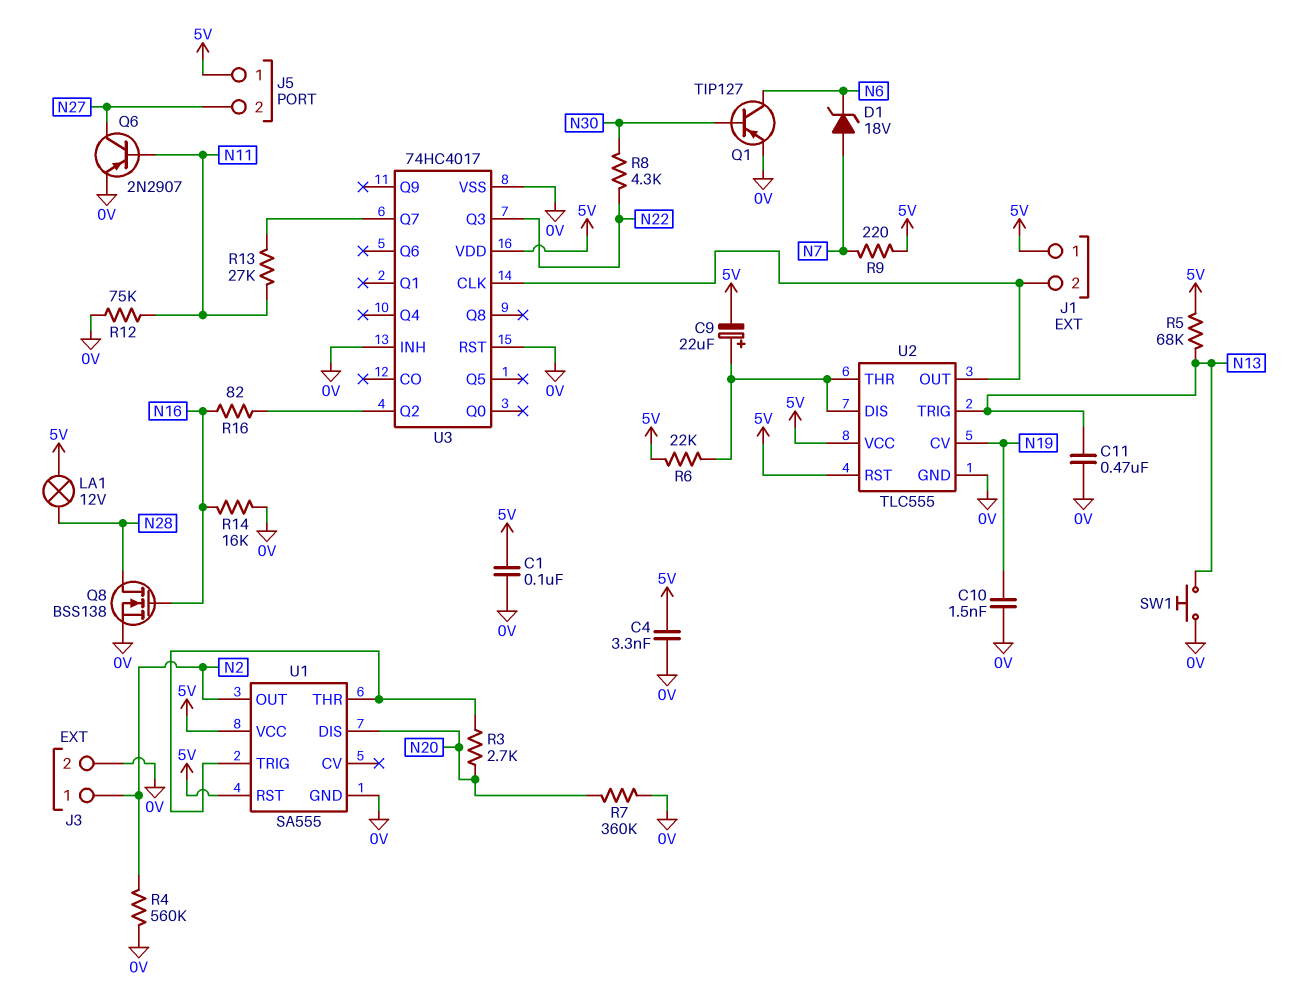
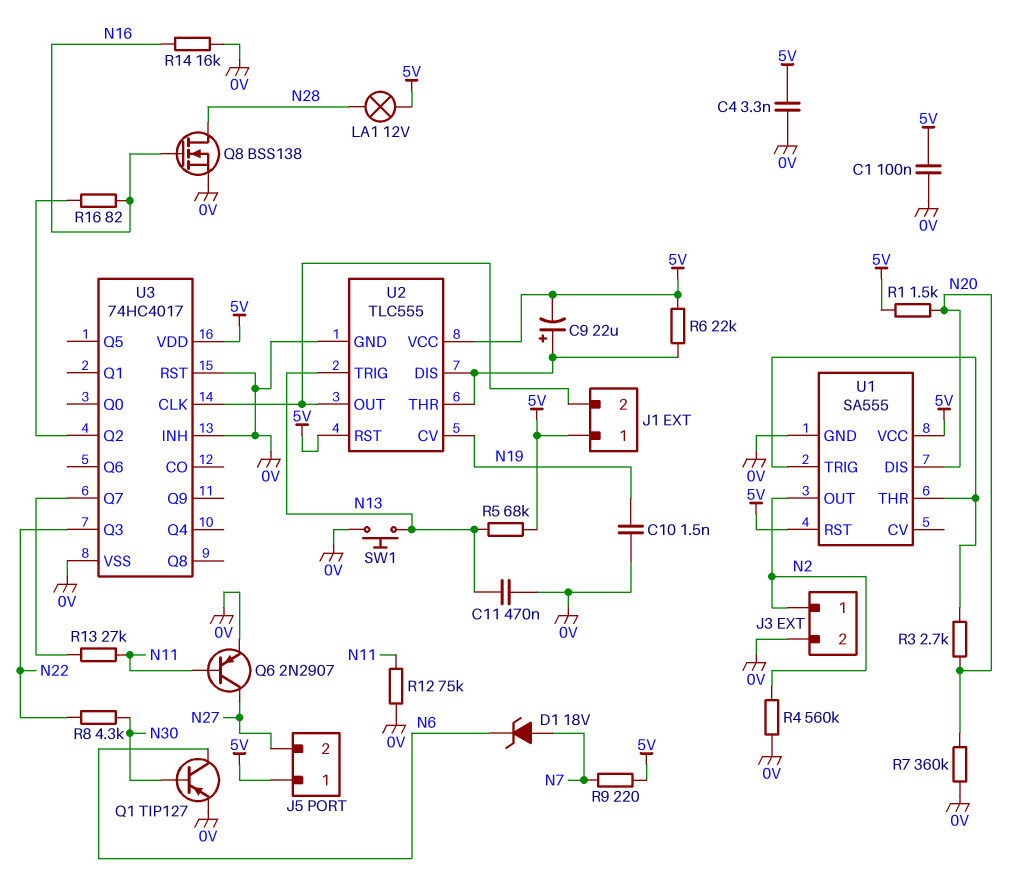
R1: none -> 1.5k (5V, N20)

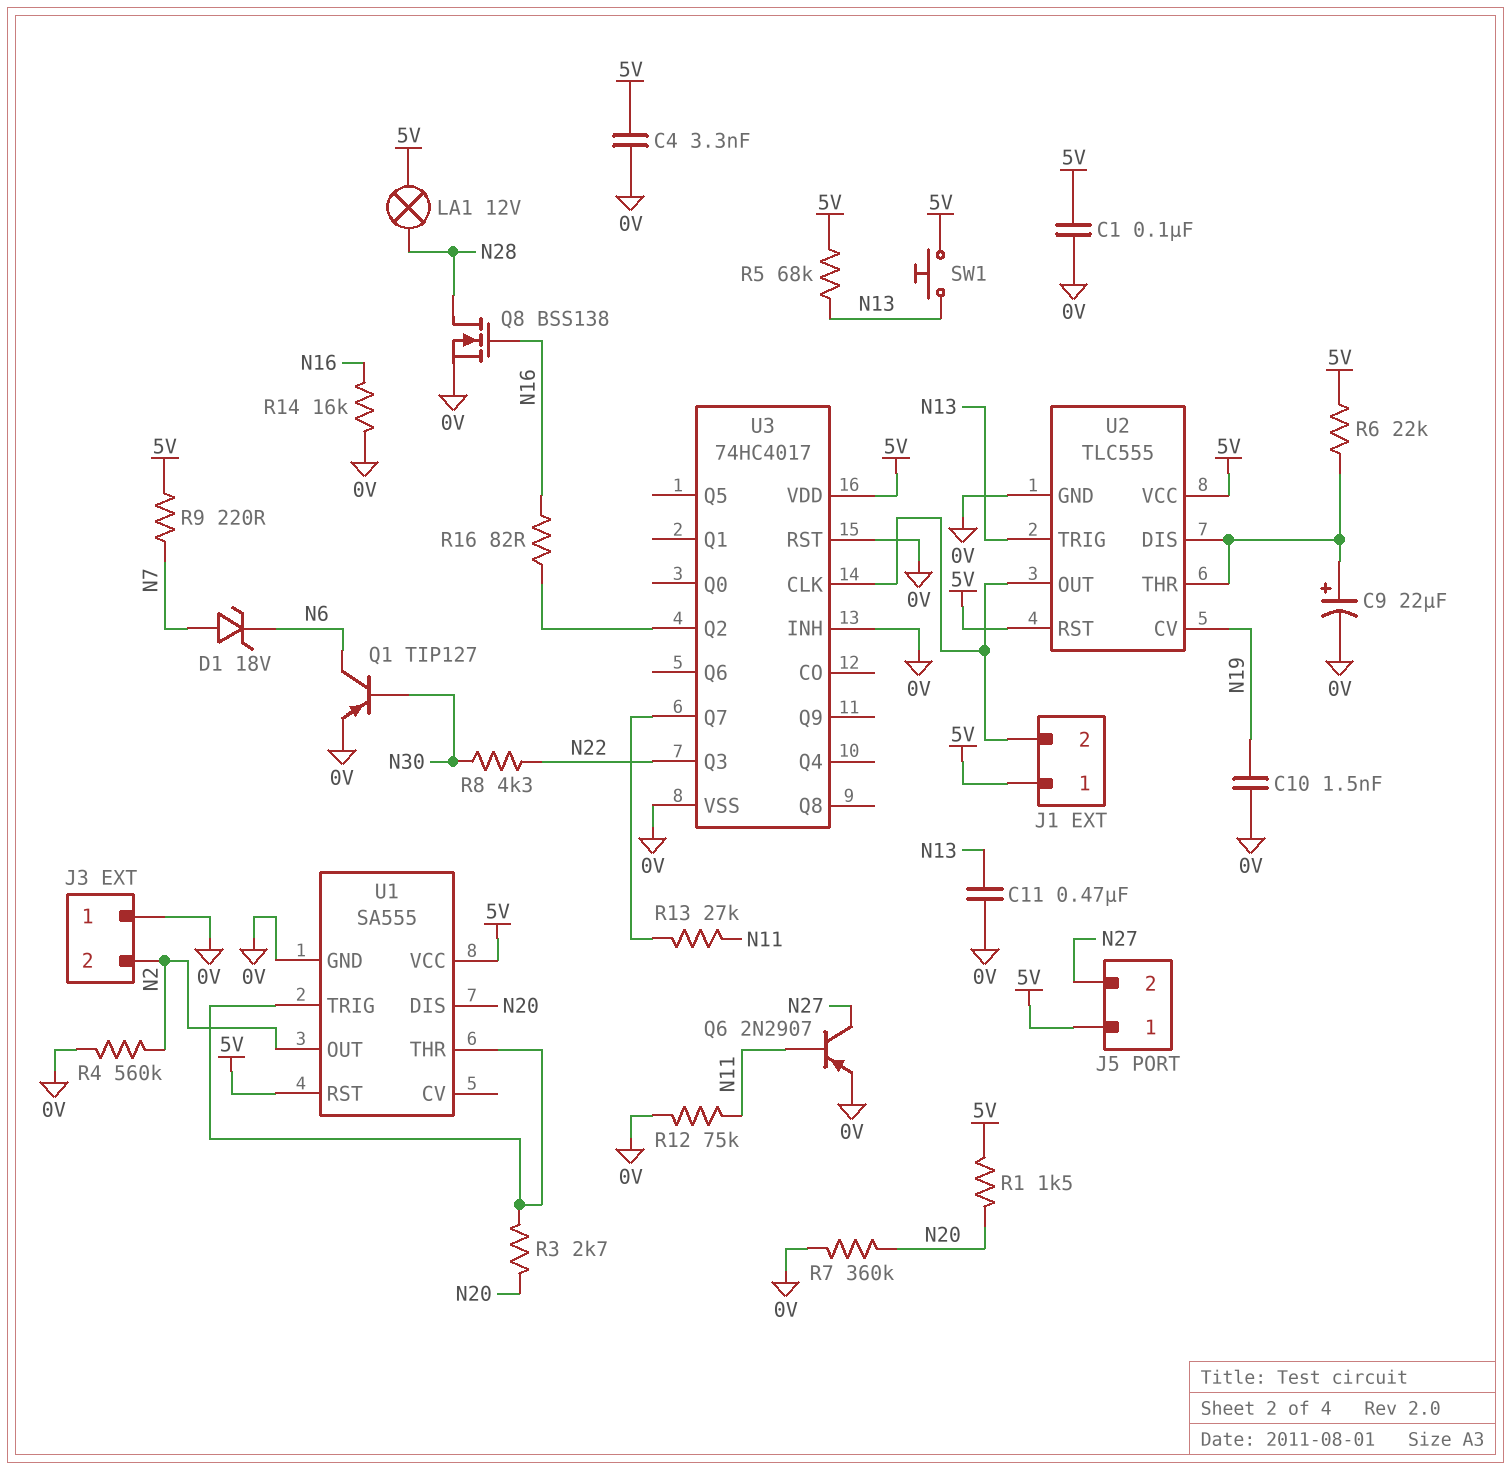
C9: 22uF (plus U2/DIS, minus 5V) -> 22uF (plus U2/DIS, minus 0V)
J3 pin 1: N2 -> 0V
J3 pin 2: 0V -> N2
SW1: button (0V, N13) -> button (5V, N13)

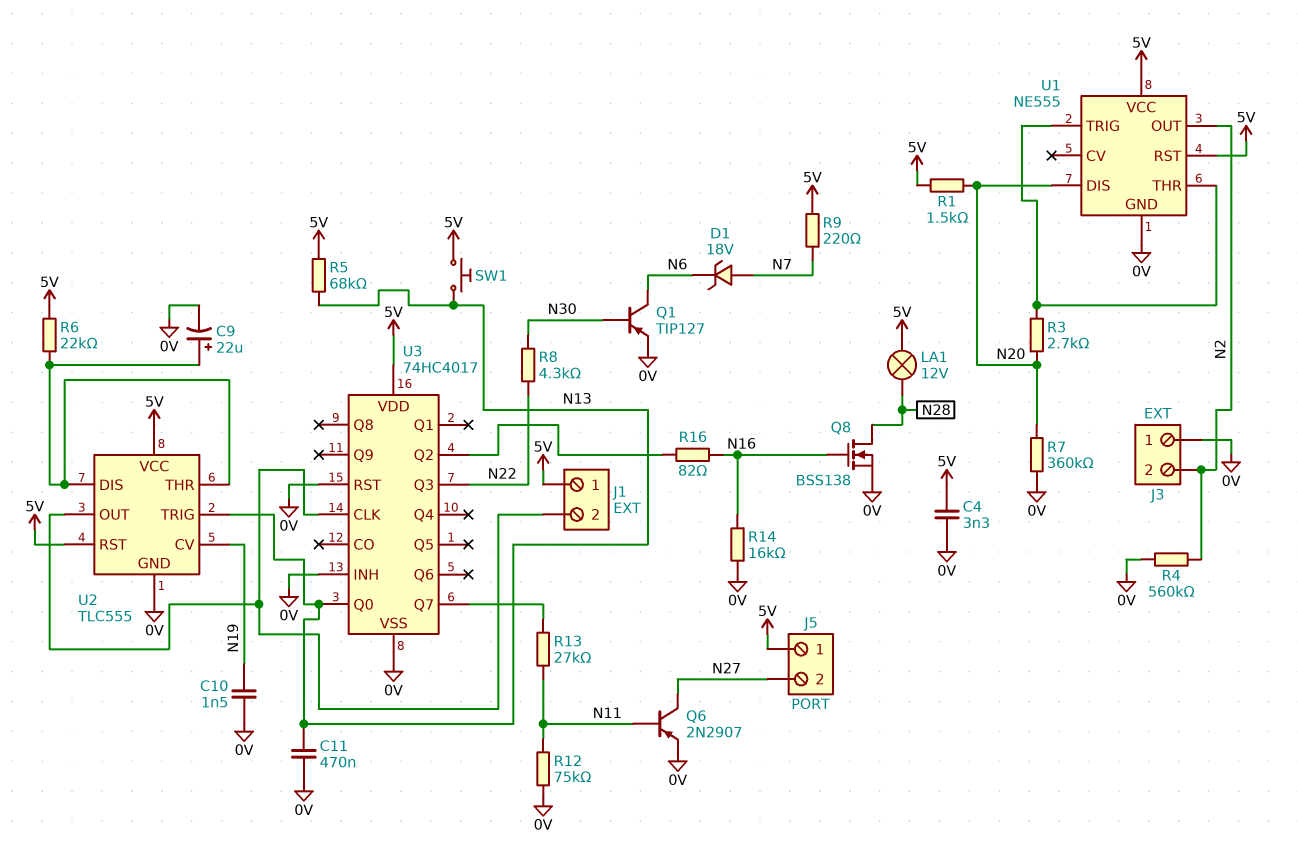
C1: 100nF (0V, 5V) -> none
U1: SA555 -> NE555
U3 pin Q0: none -> N13

